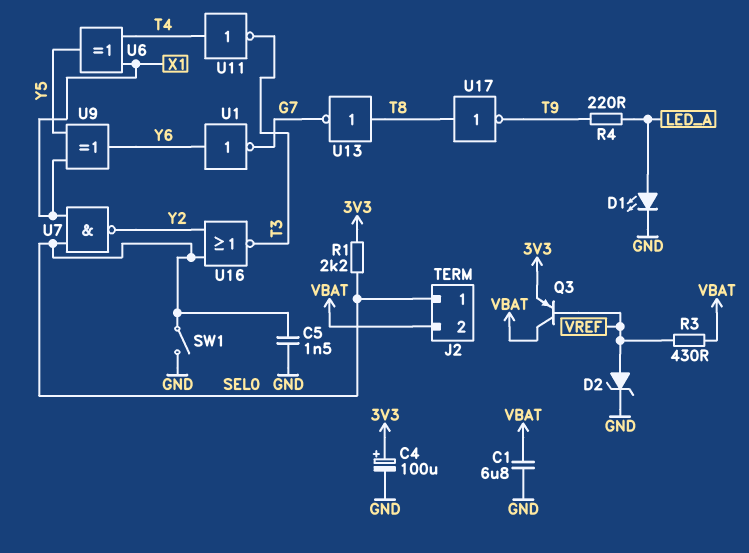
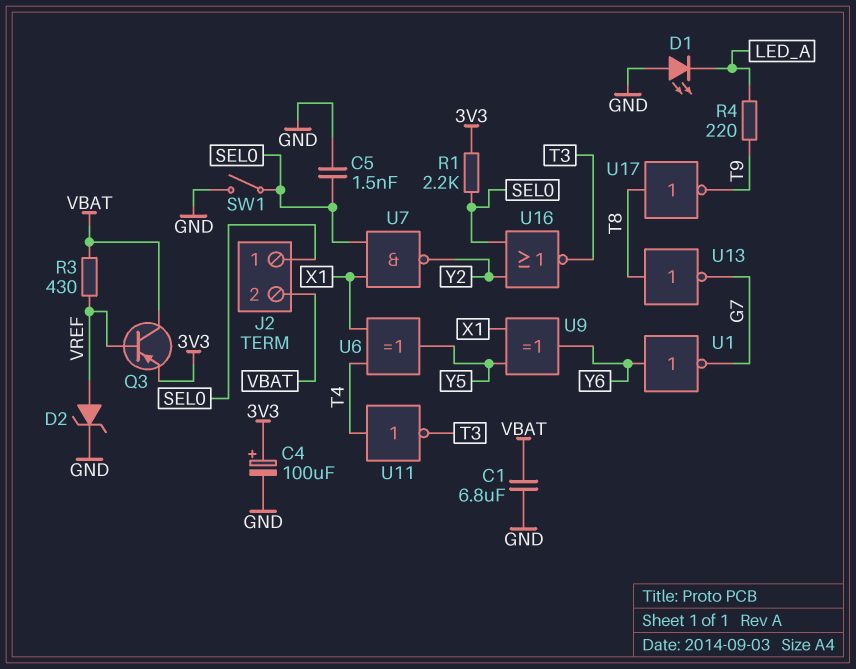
D1: LED (A LED_A, K GND) -> LED (A GND, K LED_A)

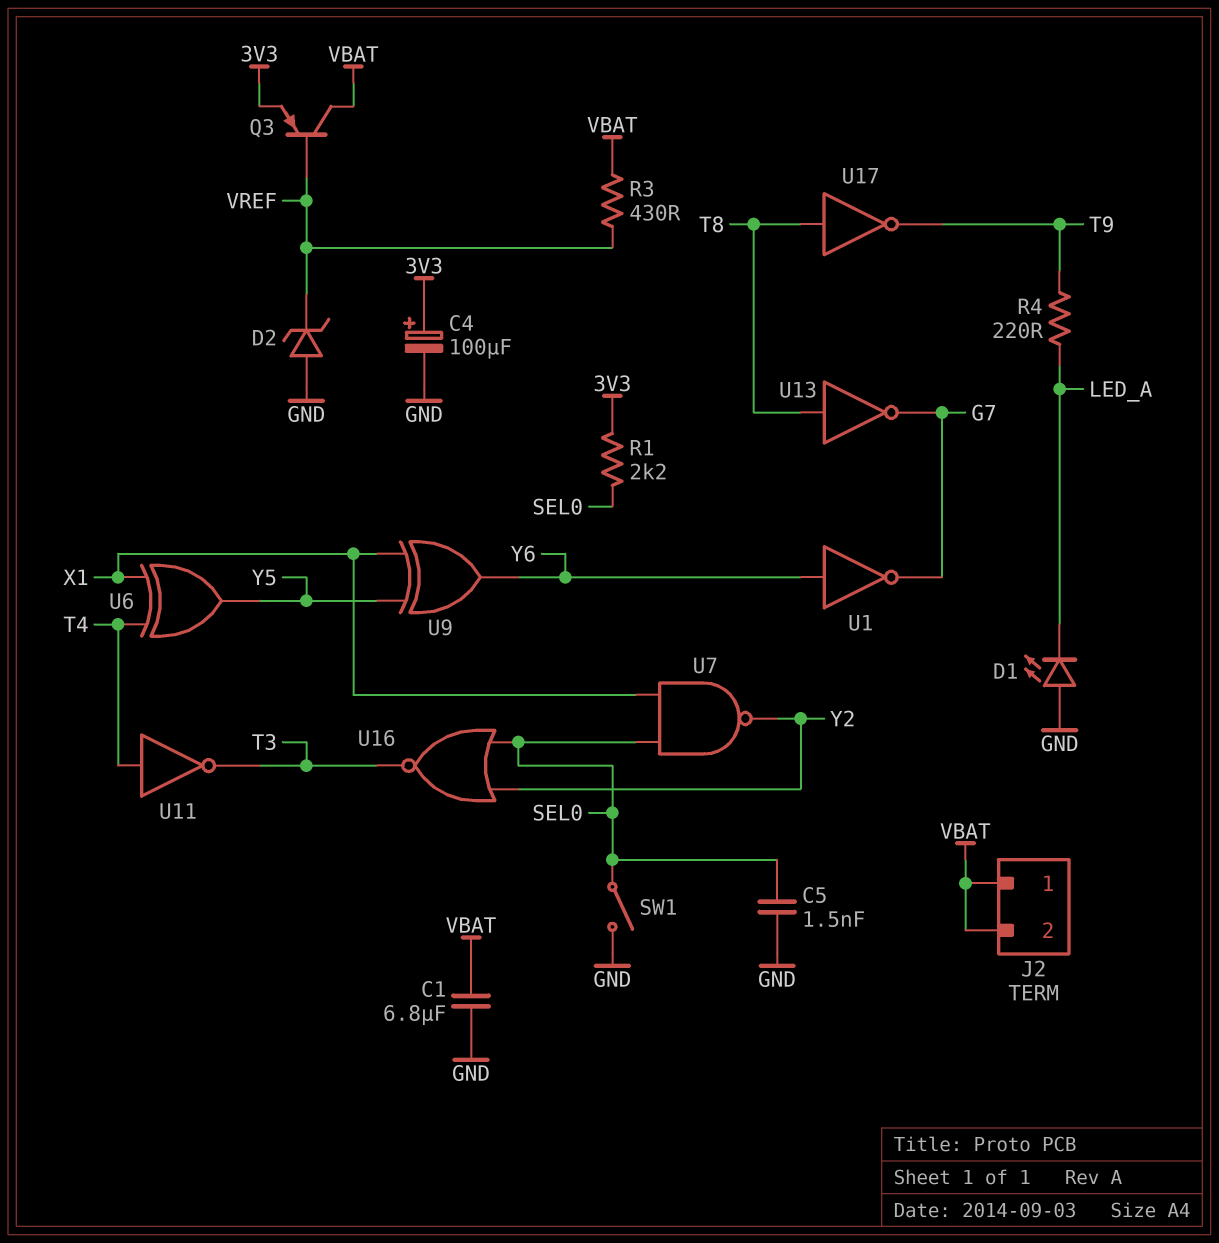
D2: zener (A VREF, K GND) -> zener (A GND, K VREF)
J2 pin 1: SEL0 -> VBAT

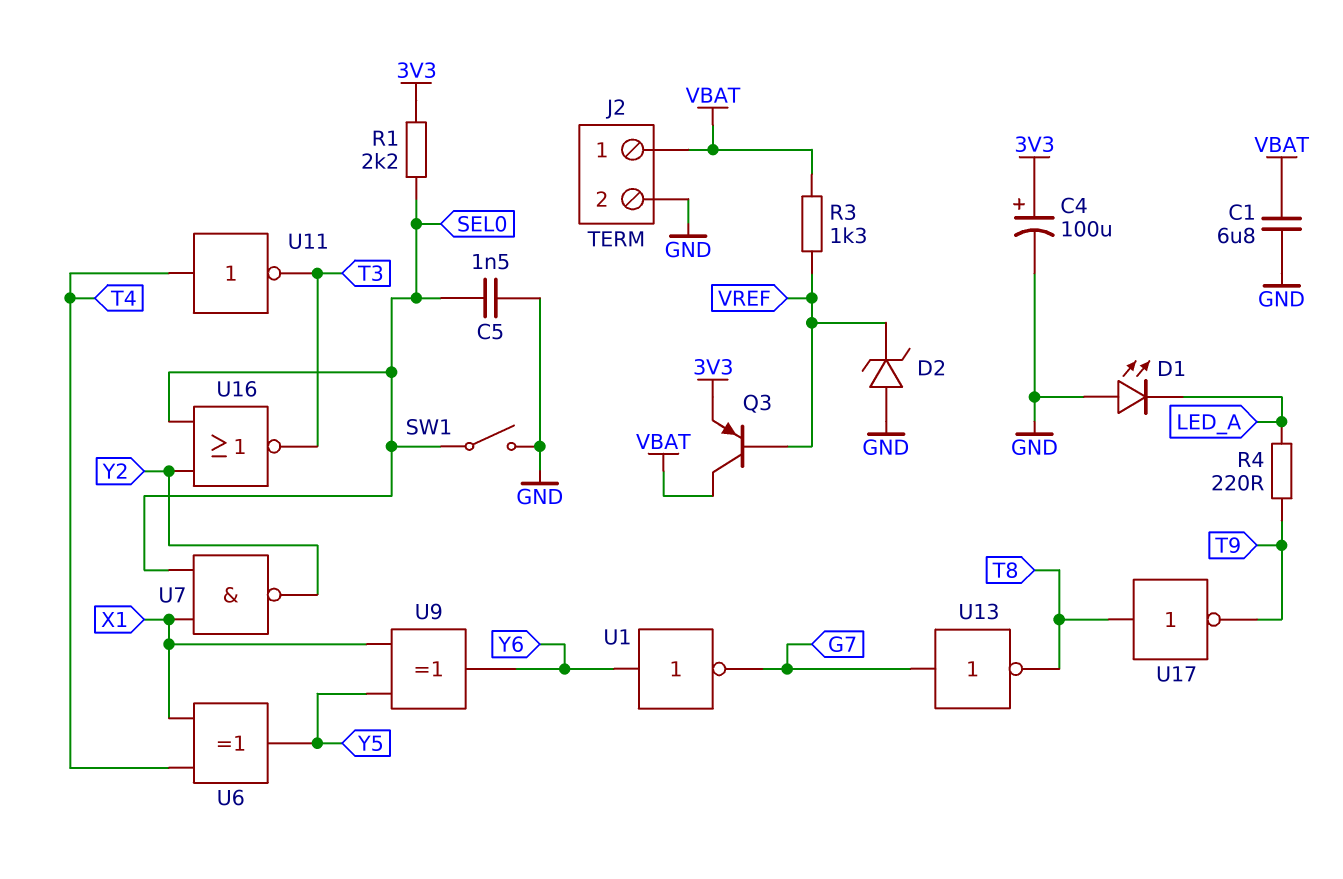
J2 pin 2: VBAT -> GND
R3: 430 (VBAT, VREF) -> 1.3k (VBAT, VREF)
U13: NOT (in T8, out G7) -> NOT (in G7, out T8)

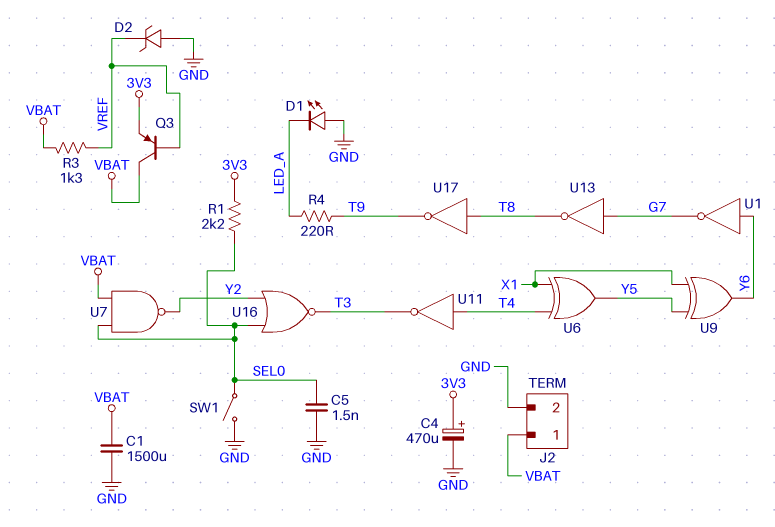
C1: 6.8uF (GND, VBAT) -> 1500uF (GND, VBAT)
C4: 100uF (plus 3V3, minus GND) -> 470uF (plus 3V3, minus GND)
U7: NAND (in SEL0, in X1, out Y2) -> NAND (in SEL0, in VBAT, out Y2)

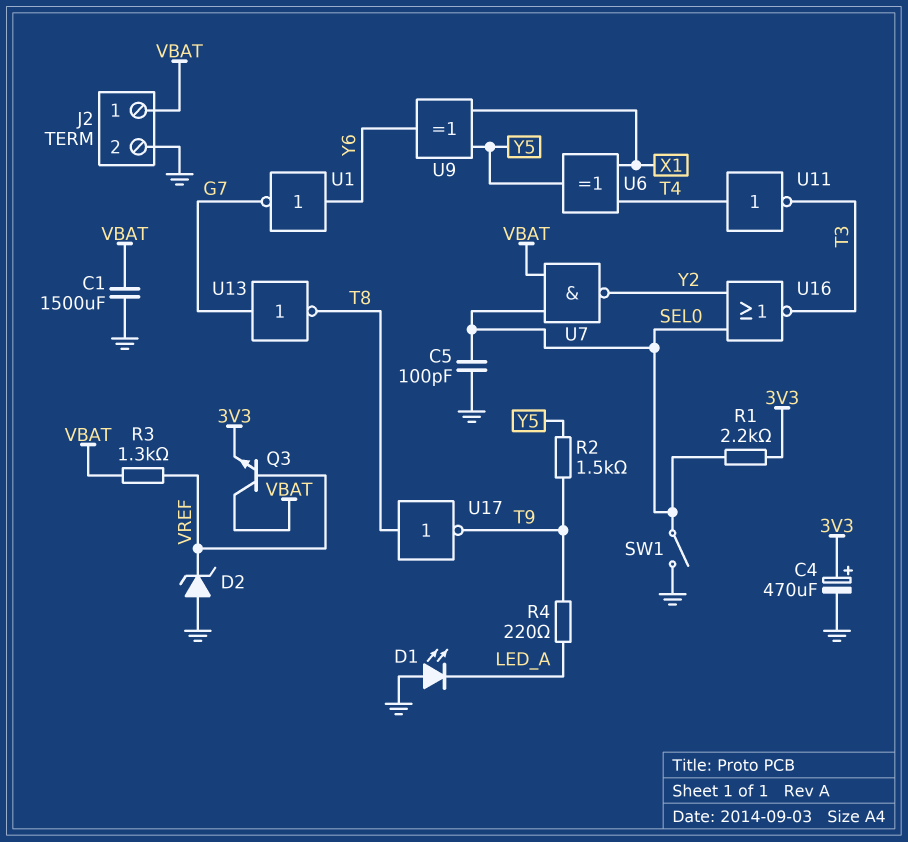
C5: 1.5nF (GND, SEL0) -> 100pF (GND, SEL0)
Q3: PNP (B VREF, C VBAT, E 3V3) -> NPN (B VREF, C VBAT, E 3V3)
R2: none -> 1.5k (T9, Y5)

